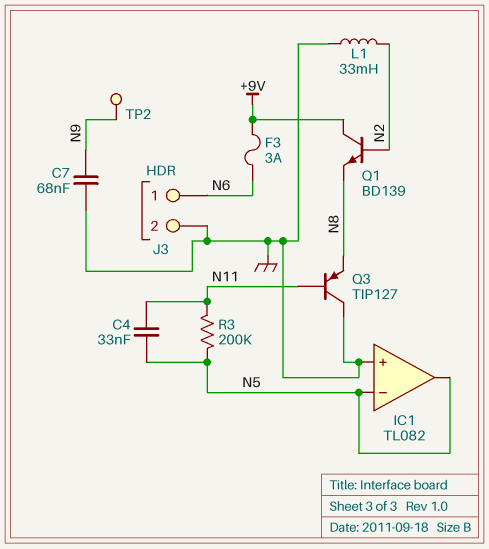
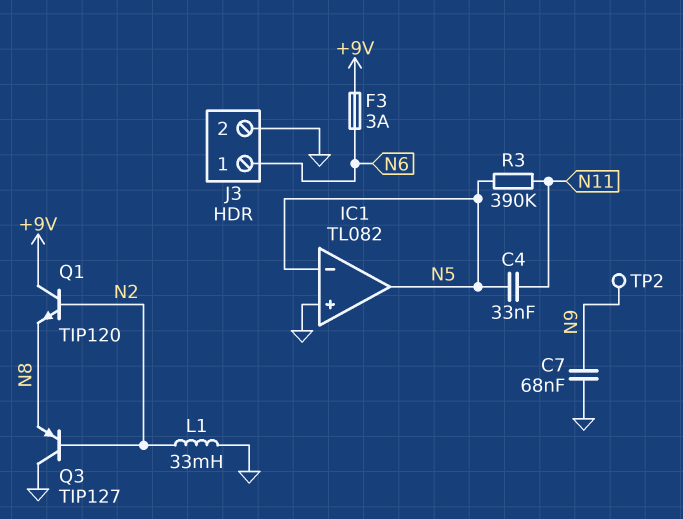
Q1: NPN BD139 (B N2, C +9V, E N8) -> NPN TIP120 (B N2, C +9V, E N8)
Q3: PNP TIP127 (B N11, C GND, E N8) -> PNP TIP127 (B N2, C GND, E N8)
R3: 200k (N5, N11) -> 390k (N5, N11)

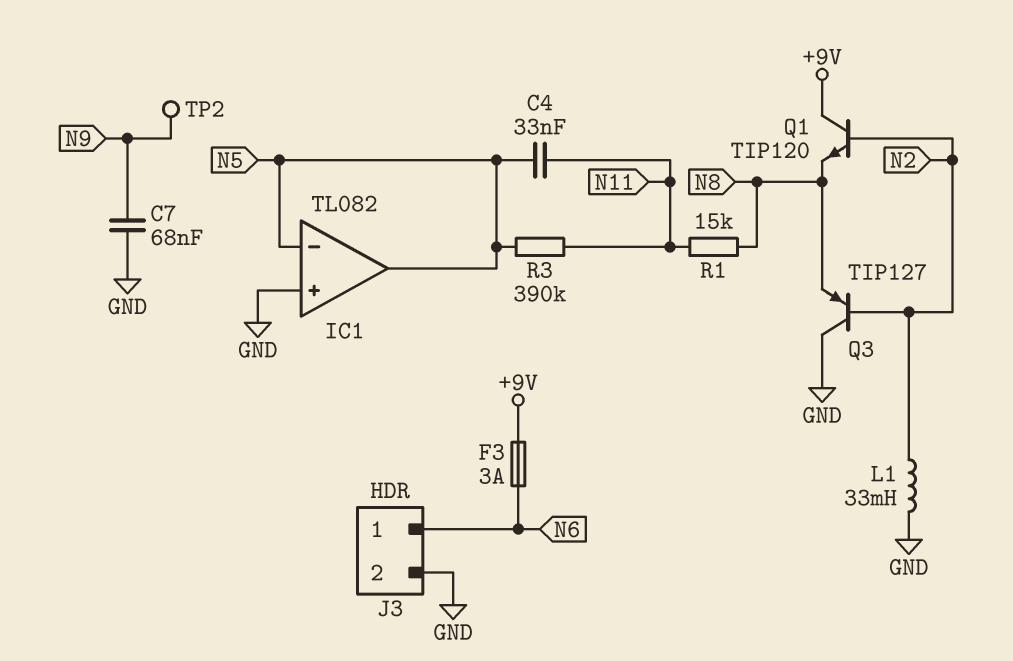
R1: none -> 15k (N8, N11)

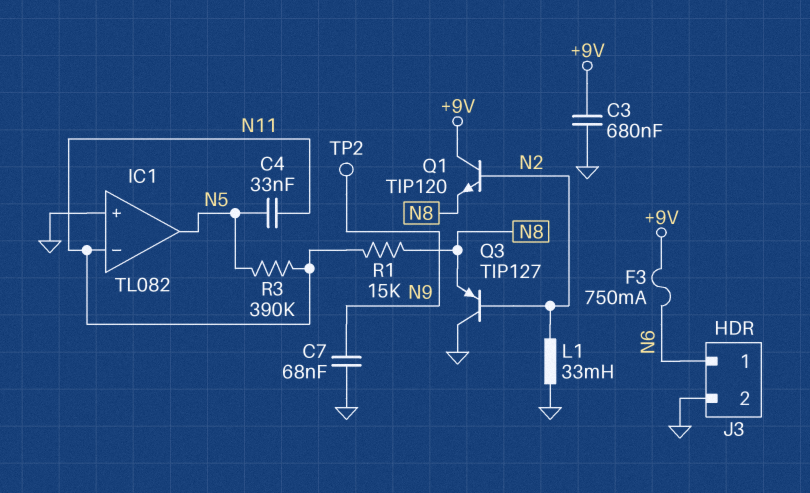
C3: none -> 680nF (+9V, GND)
F3: 3A (+9V, N6) -> 750mA (+9V, N6)
IC1 pin in-: N5 -> N11

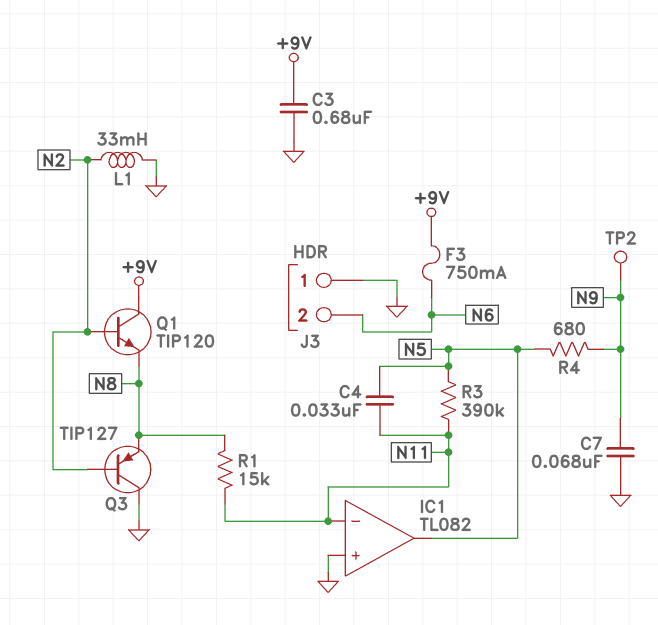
J3 pin 1: N6 -> GND
J3 pin 2: GND -> N6
R4: none -> 680 (N5, N9)

